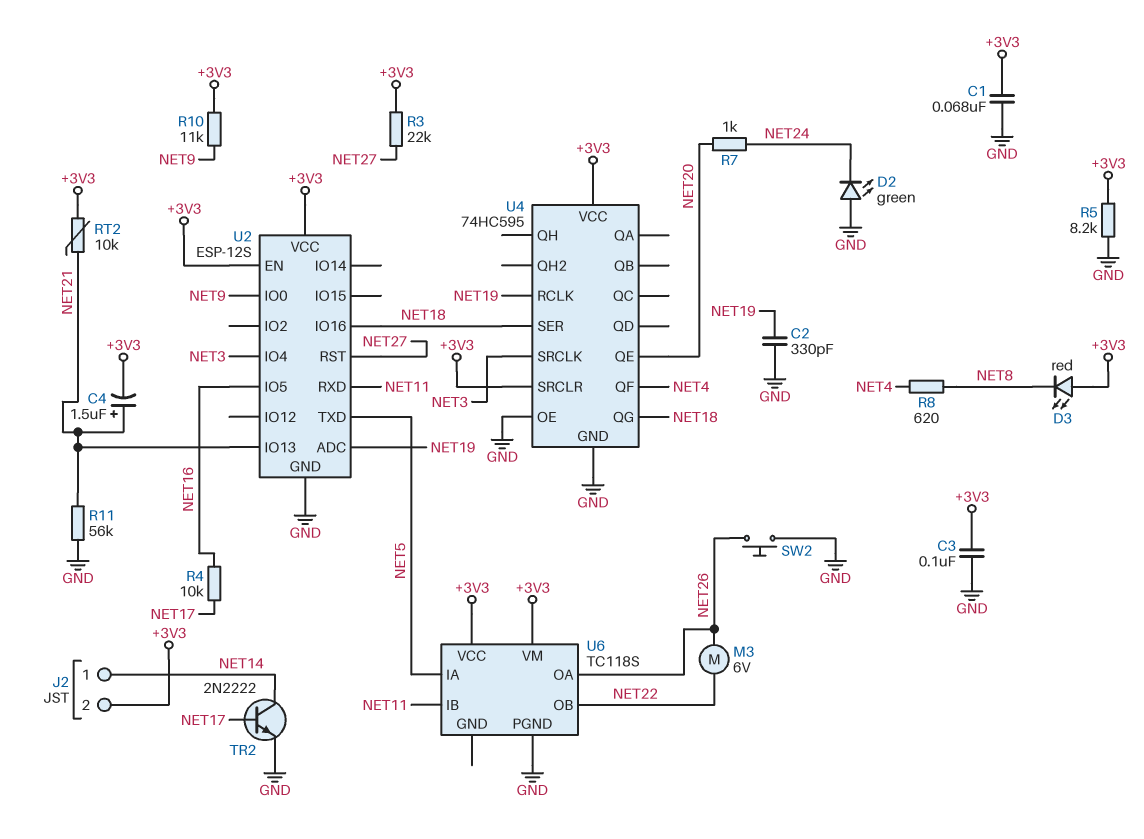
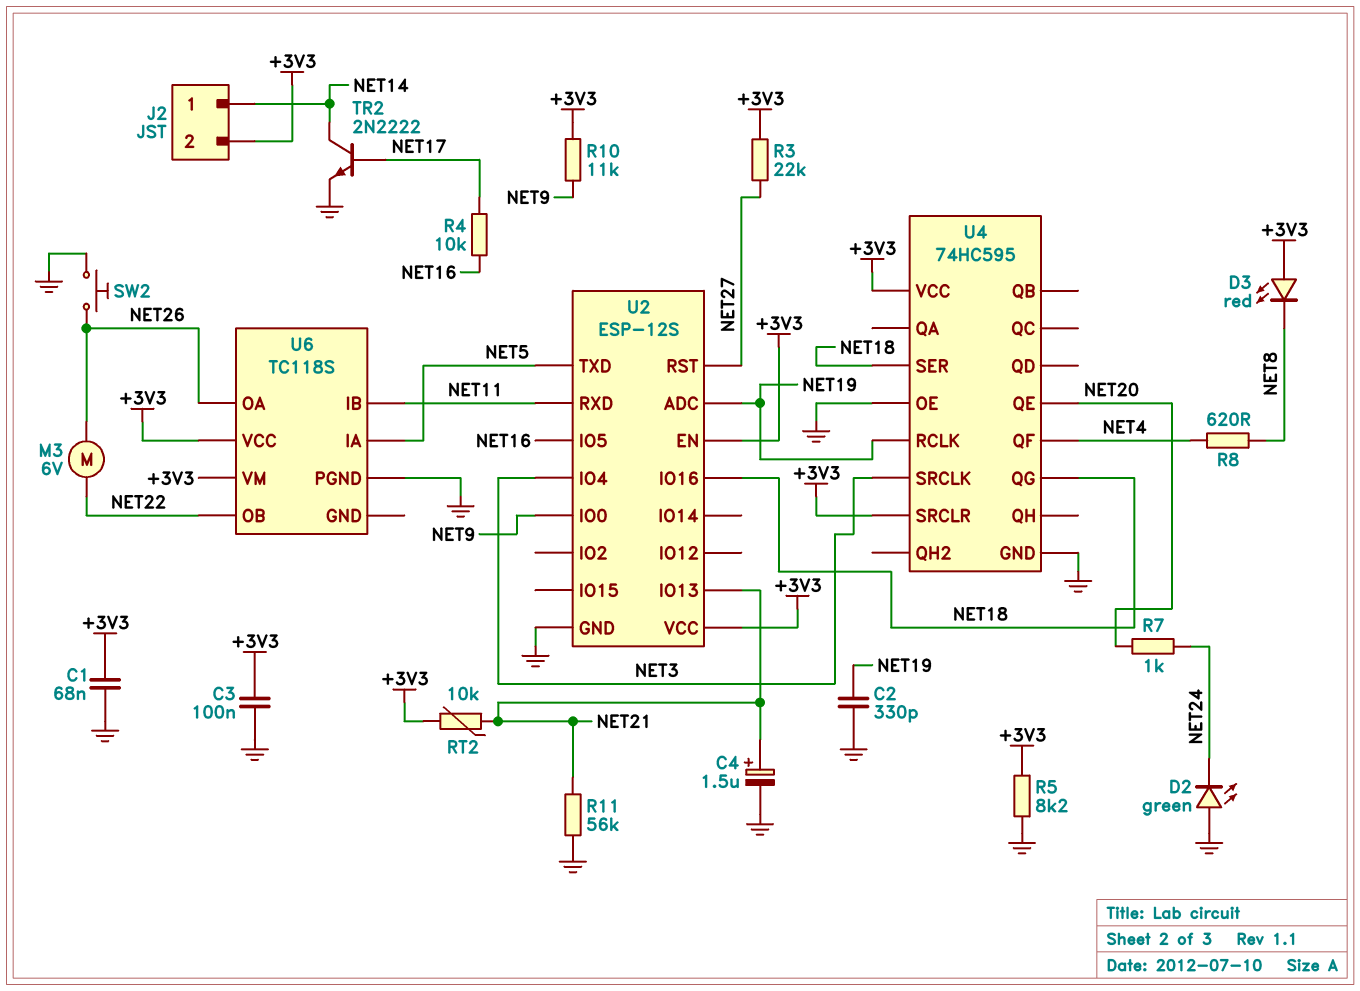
C4: 1.5uF (plus NET21, minus +3V3) -> 1.5uF (plus NET21, minus GND)

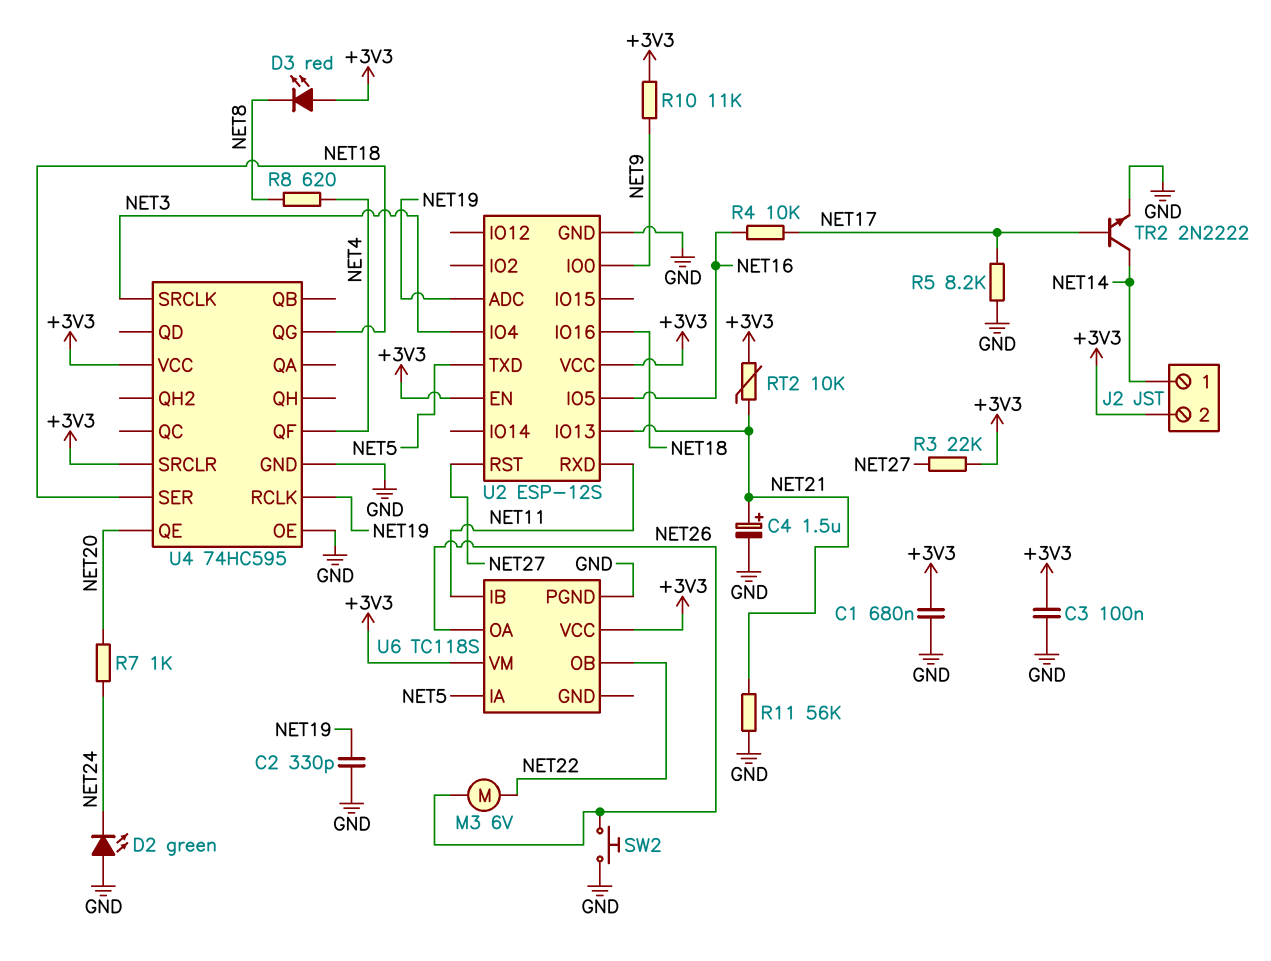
C1: 68nF (+3V3, GND) -> 680nF (+3V3, GND)
R5: 8.2k (+3V3, GND) -> 8.2k (GND, NET17)

